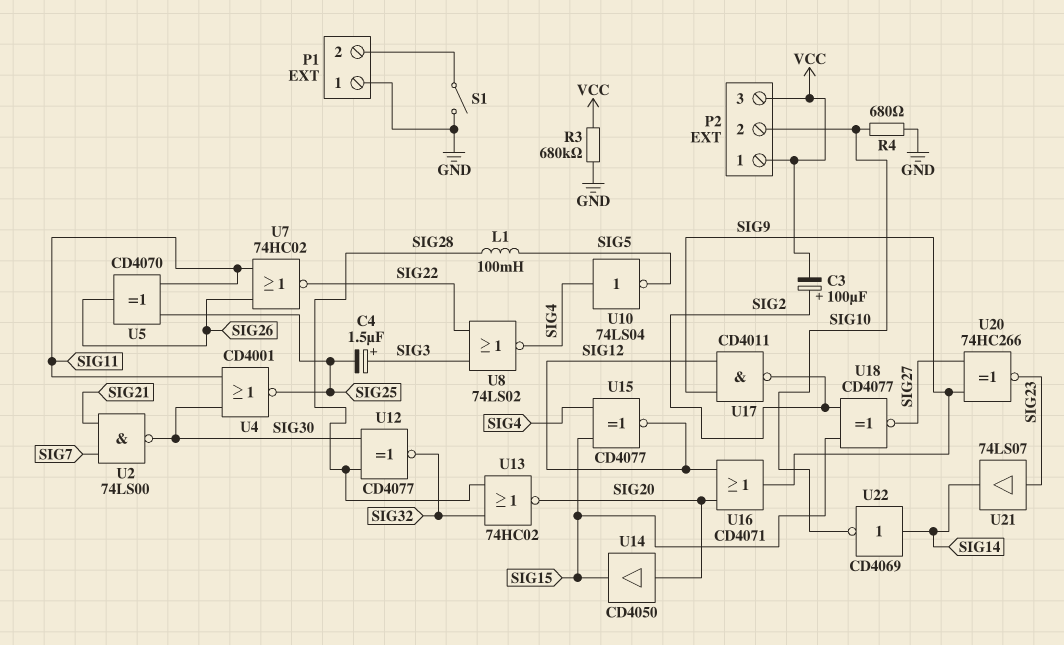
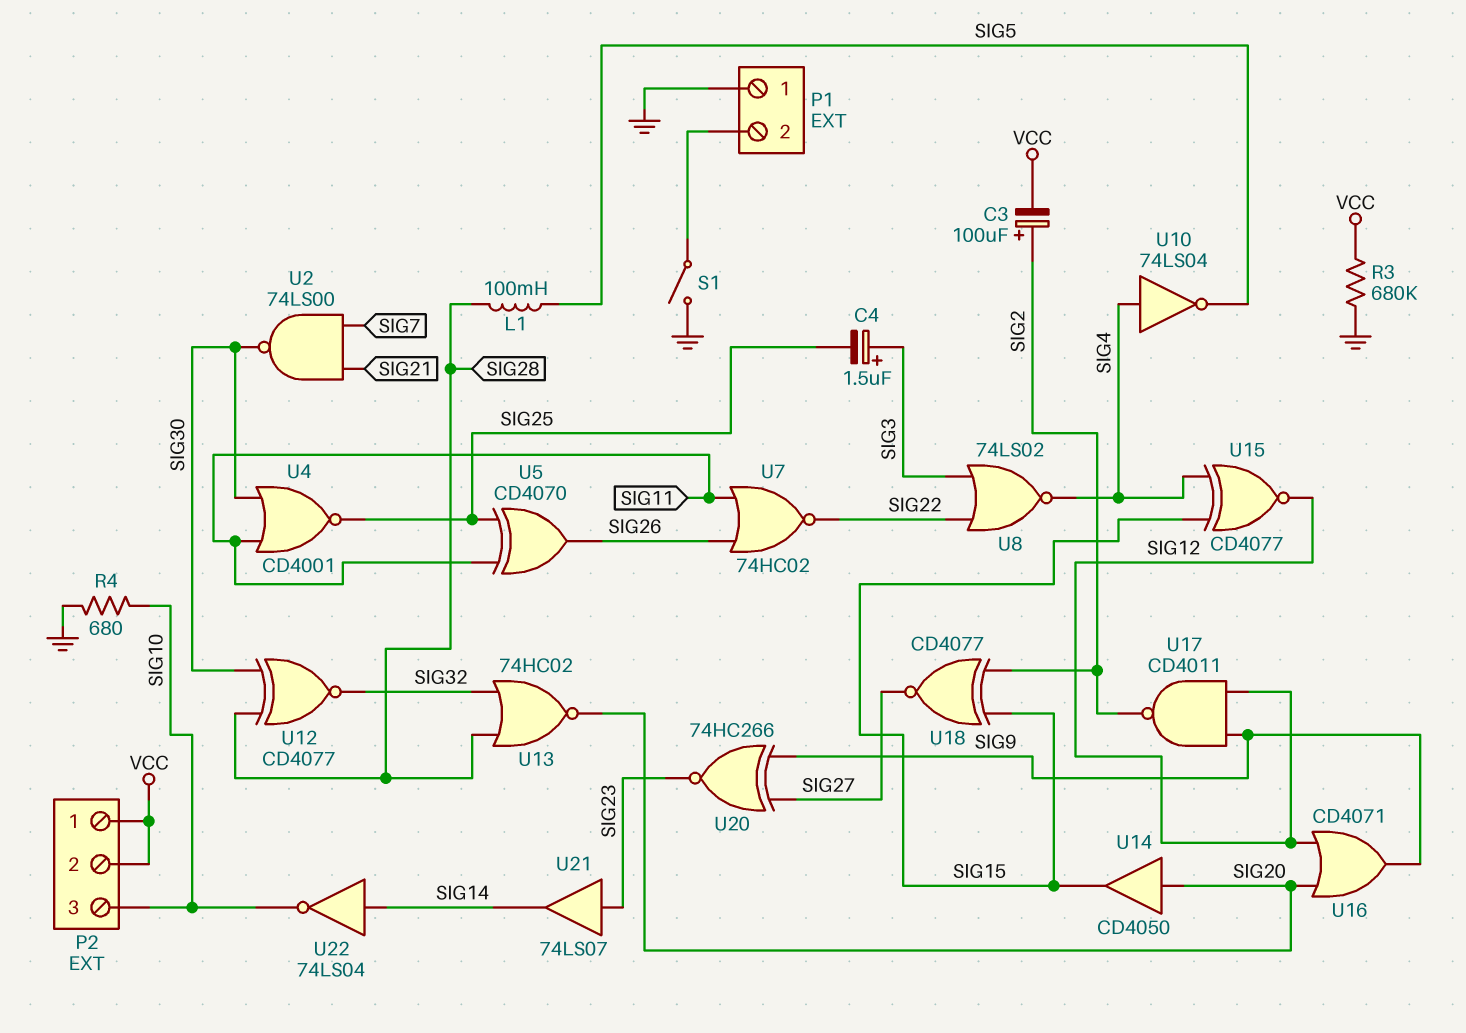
P2 pin 2: SIG10 -> VCC
P2 pin 3: VCC -> SIG10
U22: NOT CD4069 (in SIG14, out SIG10) -> NOT 74LS04 (in SIG14, out SIG10)

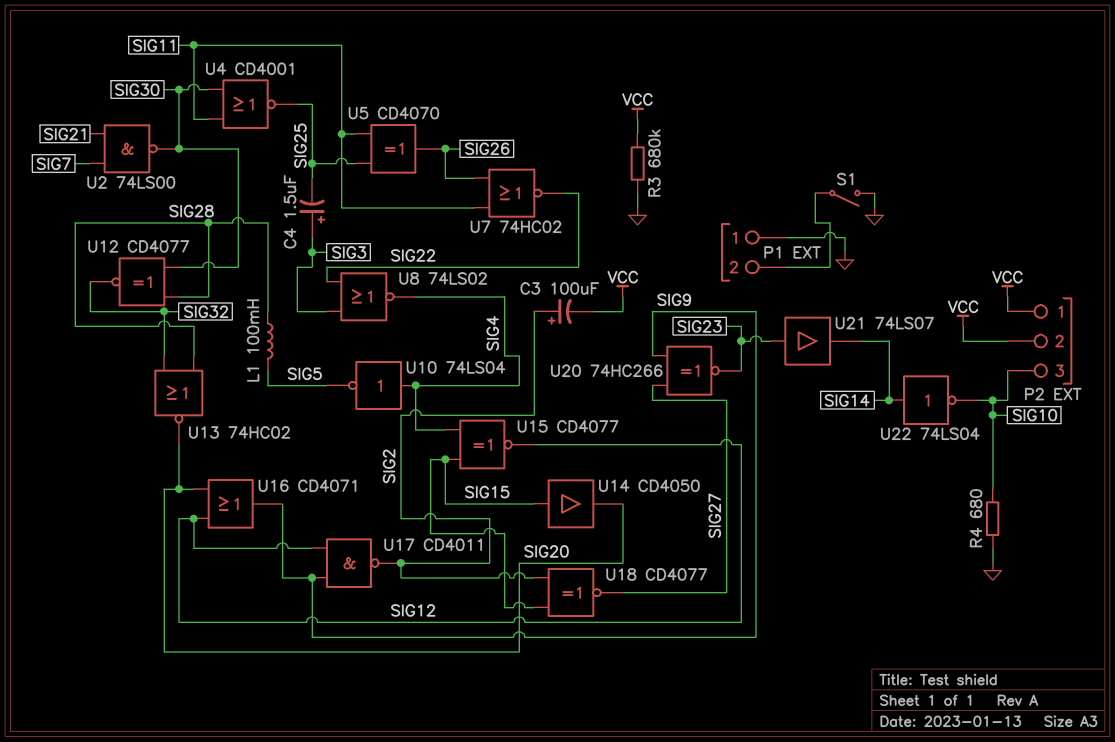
U14: buffer CD4050 (in SIG20, out SIG15) -> buffer CD4050 (in SIG15, out SIG20)

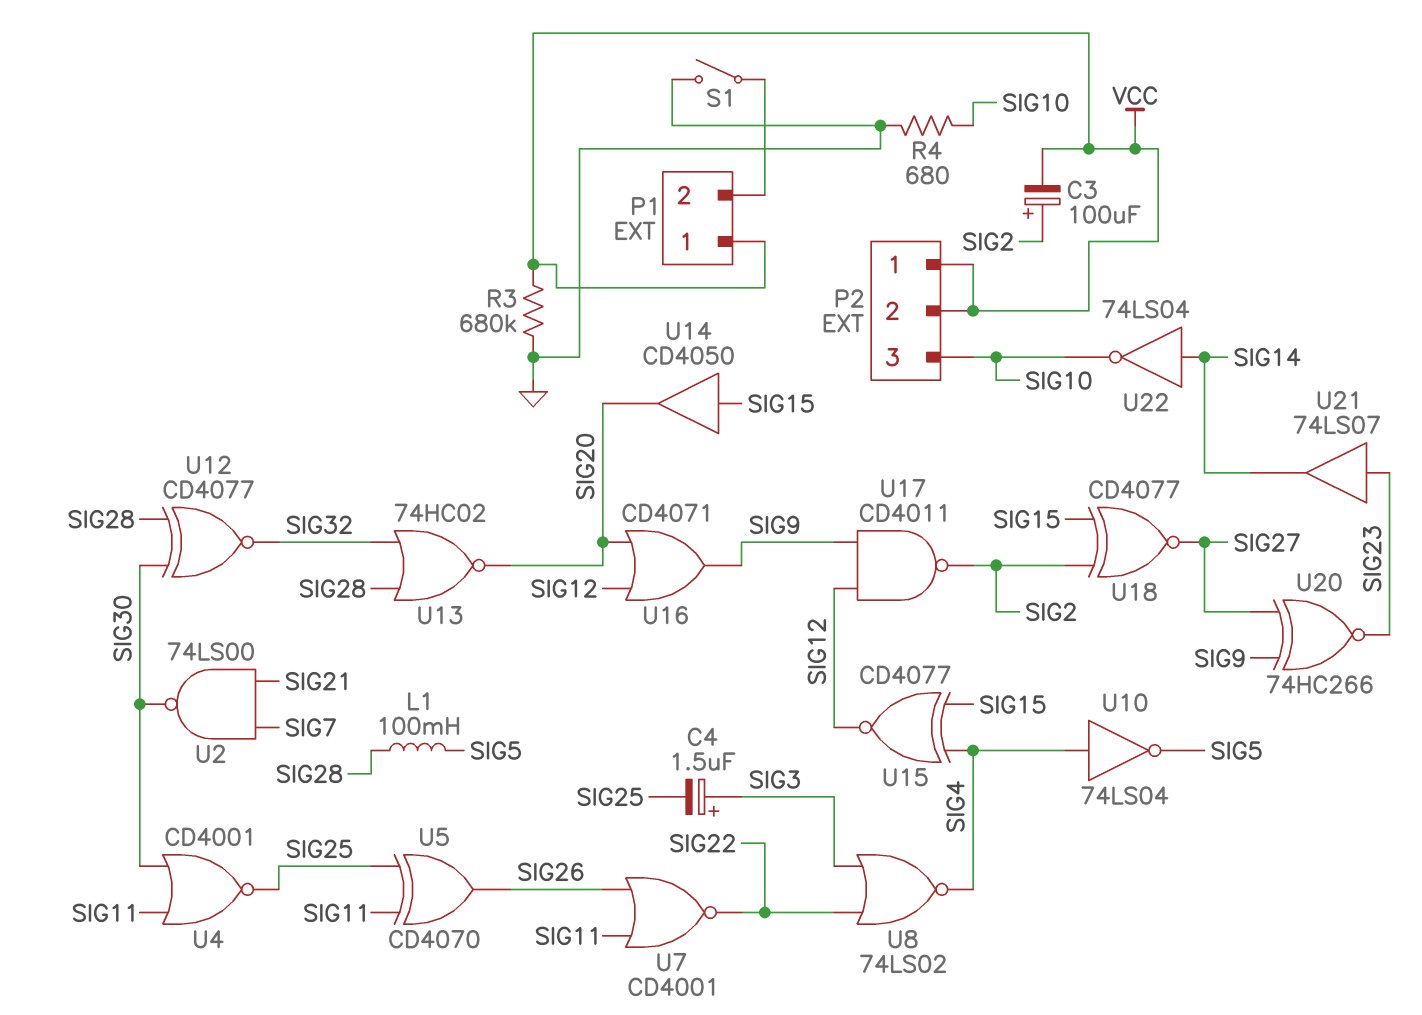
P1 pin 1: GND -> VCC
U7: NOR 74HC02 (in SIG11, in SIG26, out SIG22) -> NOR CD4001 (in SIG11, in SIG26, out SIG22)

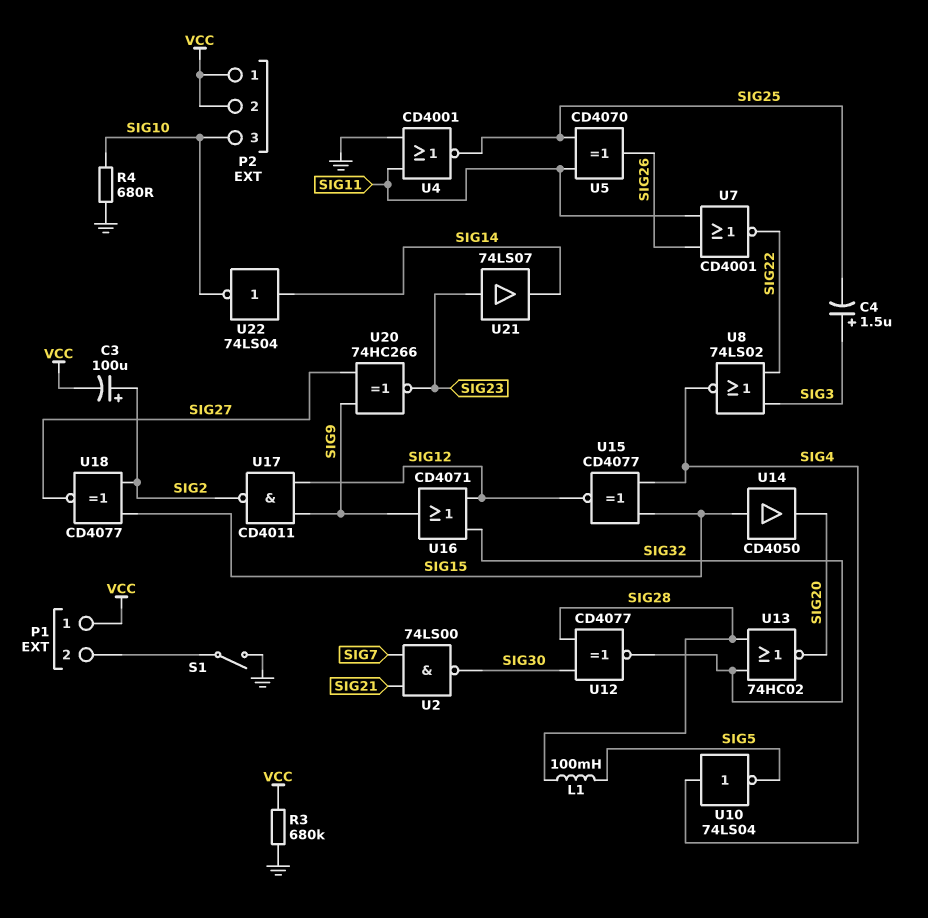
U4: NOR CD4001 (in SIG11, in SIG30, out SIG25) -> NOR CD4001 (in GND, in SIG11, out SIG25)
U16: OR CD4071 (in SIG12, in SIG20, out SIG9) -> OR CD4071 (in SIG12, in SIG32, out SIG9)

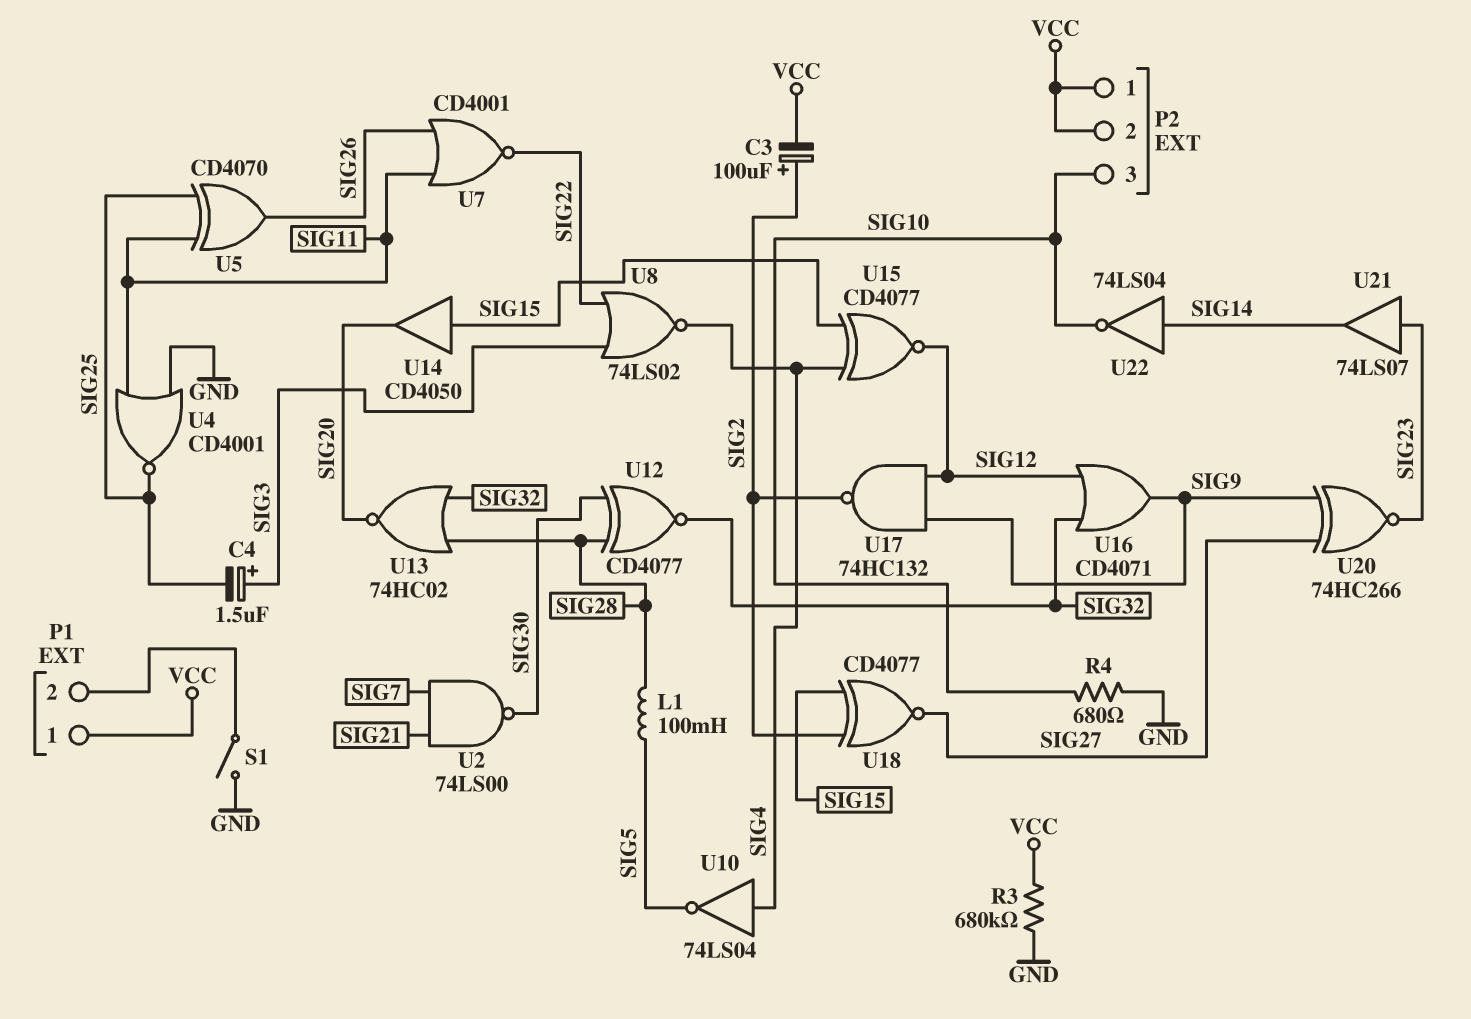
U17: NAND CD4011 (in SIG9, in SIG12, out SIG2) -> NAND 74HC132 (in SIG9, in SIG12, out SIG2)

